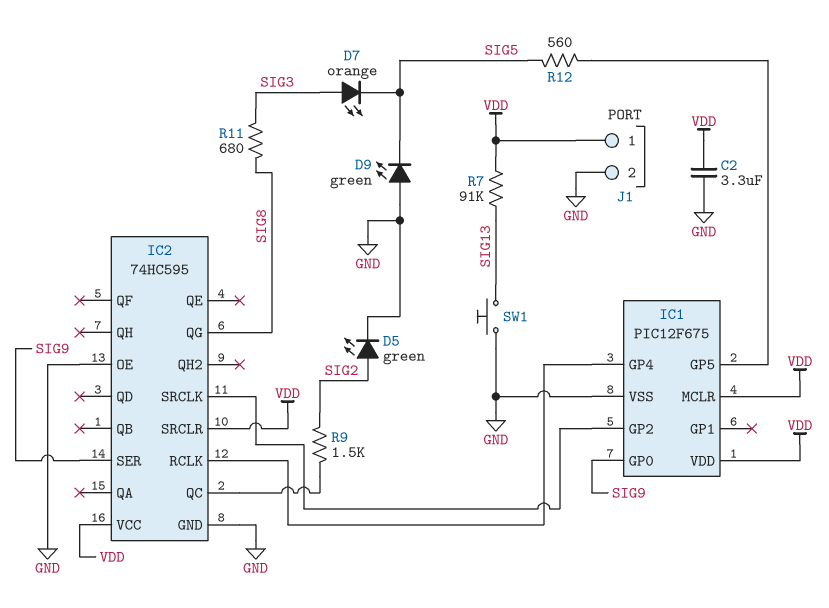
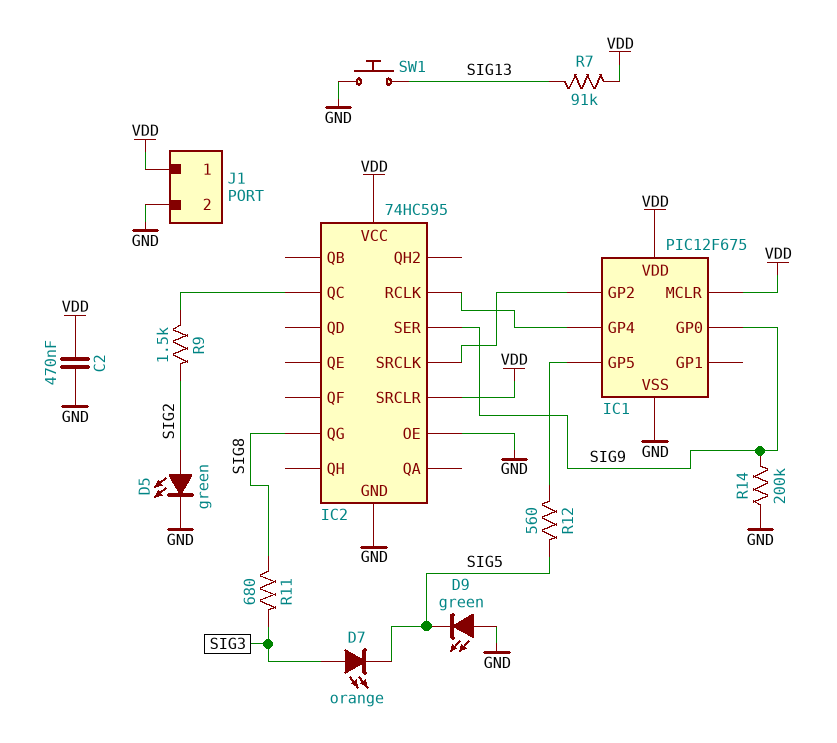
C2: 3.3uF (GND, VDD) -> 470nF (GND, VDD)
R14: none -> 200k (GND, SIG9)

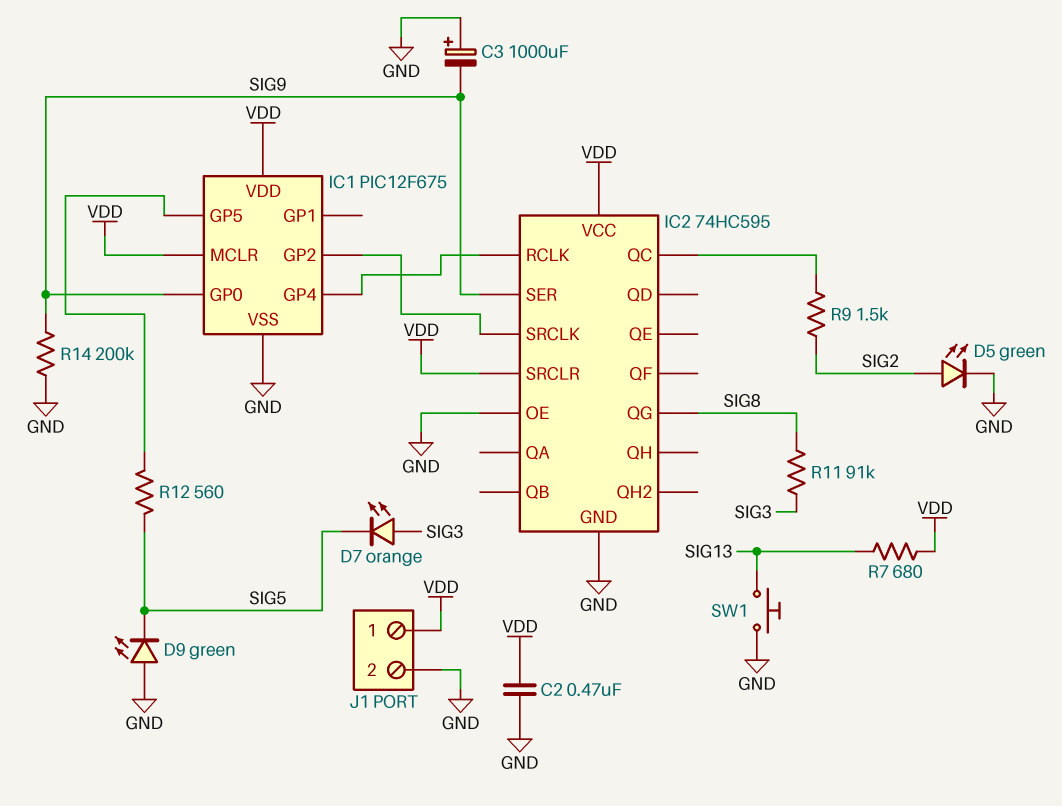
C3: none -> 1000uF (plus GND, minus SIG9)
R7: 91k (SIG13, VDD) -> 680 (SIG13, VDD)
R11: 680 (SIG3, SIG8) -> 91k (SIG3, SIG8)

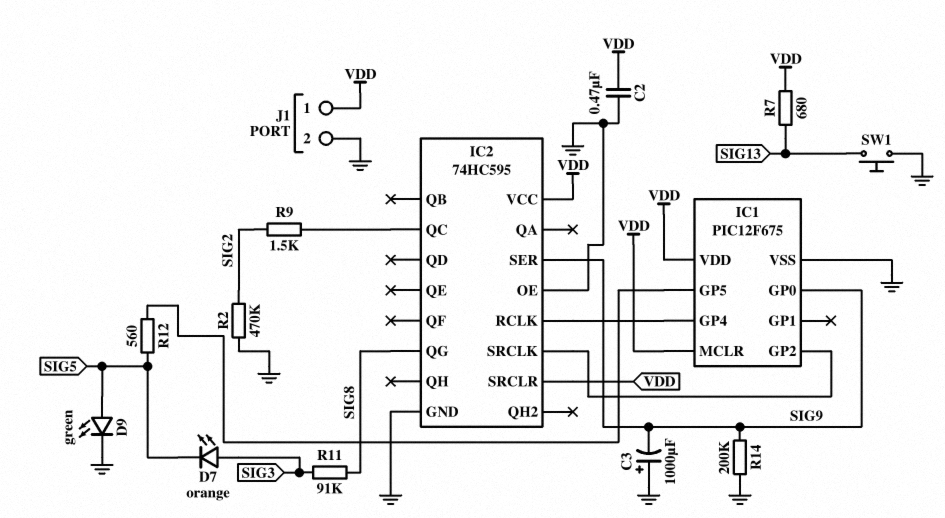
D5: LED green (A SIG2, K GND) -> none
D9: LED green (A GND, K SIG5) -> LED green (A SIG5, K GND)
R2: none -> 470k (GND, SIG2)

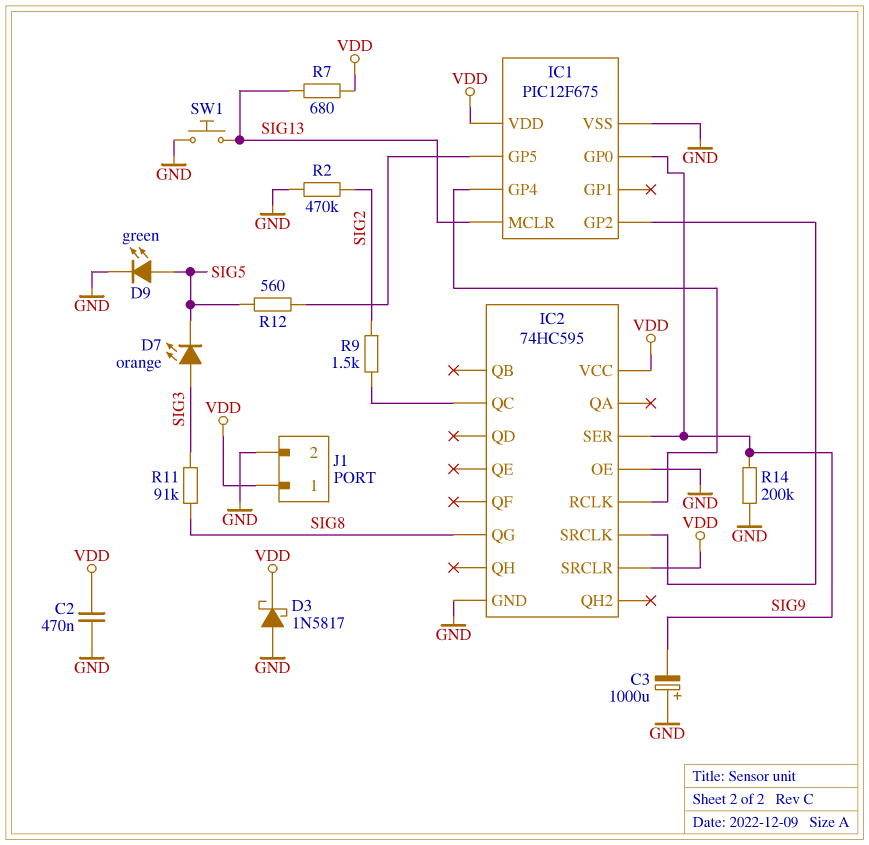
D3: none -> schottky 1N5817 (A GND, K VDD)
IC1 pin MCLR: VDD -> SIG13

